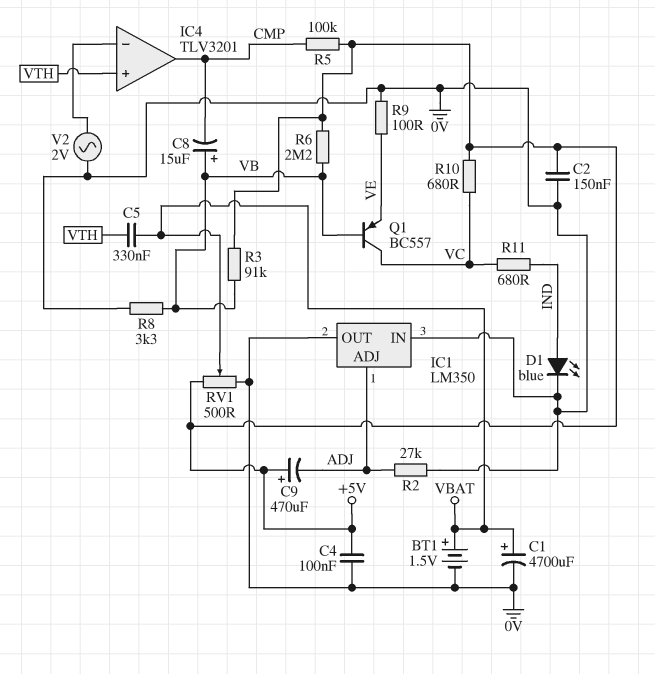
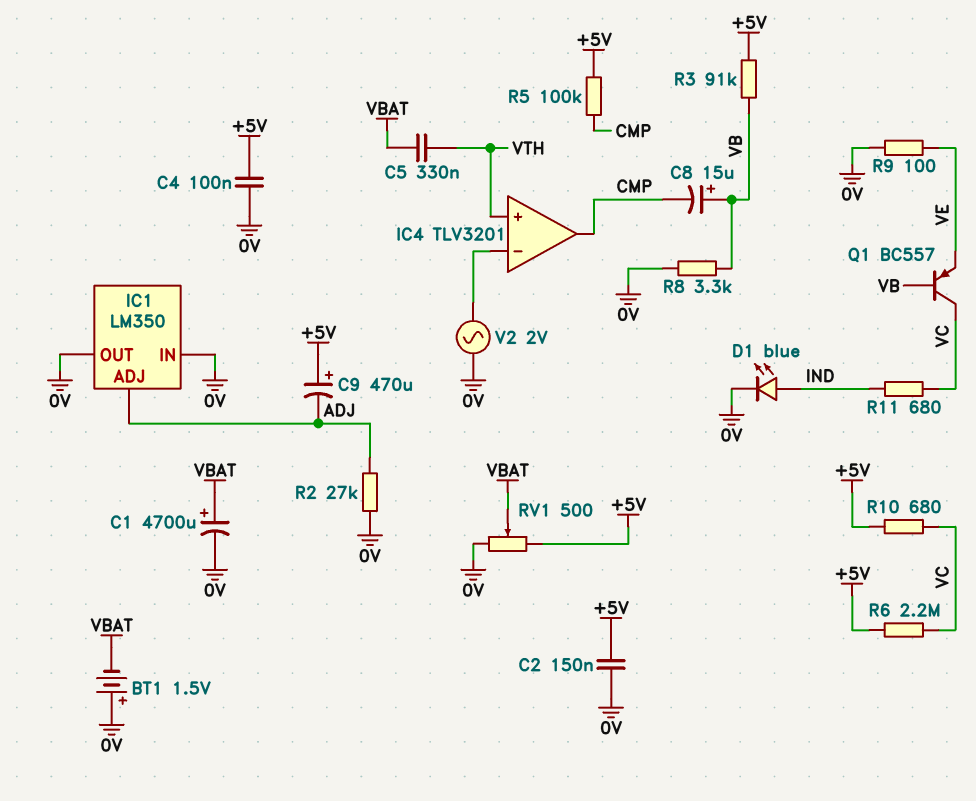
BT1: 1.5V (plus VBAT, minus 0V) -> 1.5V (plus 0V, minus VBAT)
R6: 2.2M (+5V, VB) -> 2.2M (+5V, VC)

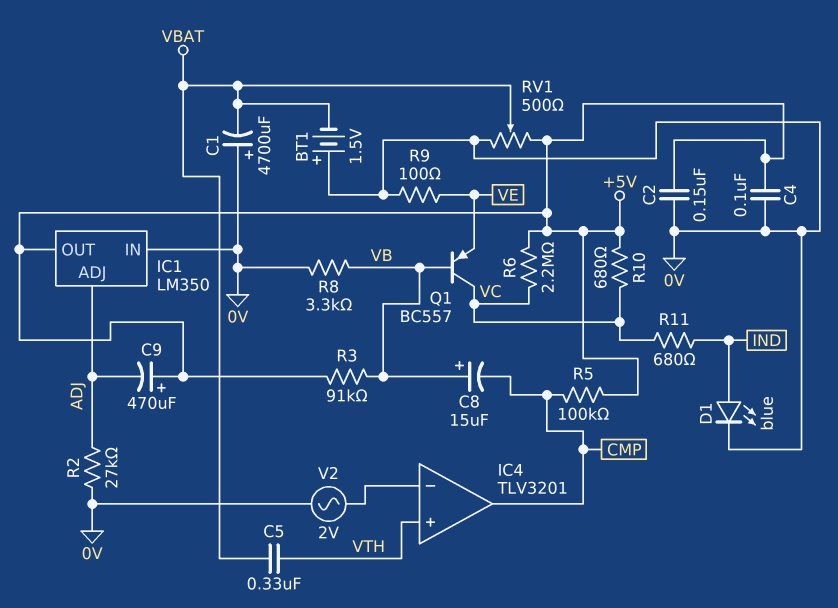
C1: 4700uF (plus VBAT, minus 0V) -> 4700uF (plus 0V, minus VBAT)
IC1 pin OUT: 0V -> +5V

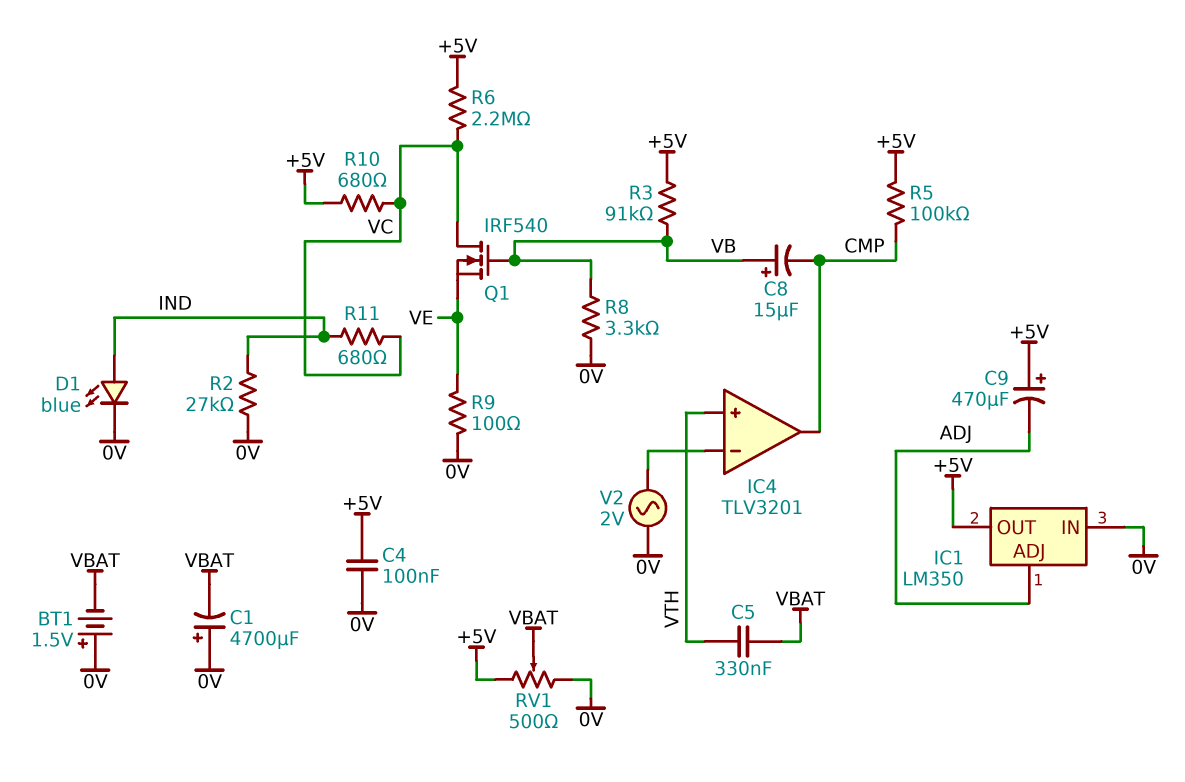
C2: 150nF (+5V, 0V) -> none
Q1: PNP BC557 (B VB, C VC, E VE) -> NMOS IRF540 (G VB, D VC, S VE)
R2: 27k (0V, ADJ) -> 27k (0V, IND)

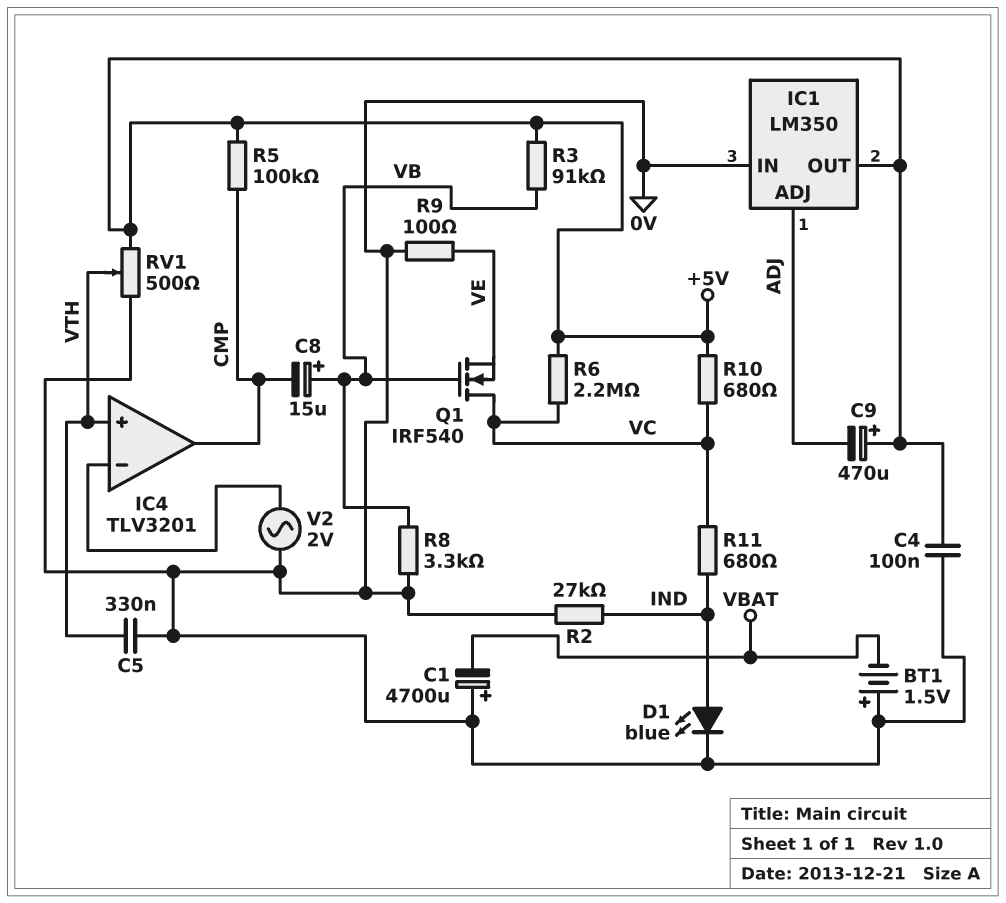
C5: 330nF (VBAT, VTH) -> 330nF (0V, VTH)
RV1: 500 (+5V, 0V, wiper VBAT) -> 500 (+5V, 0V, wiper VTH)

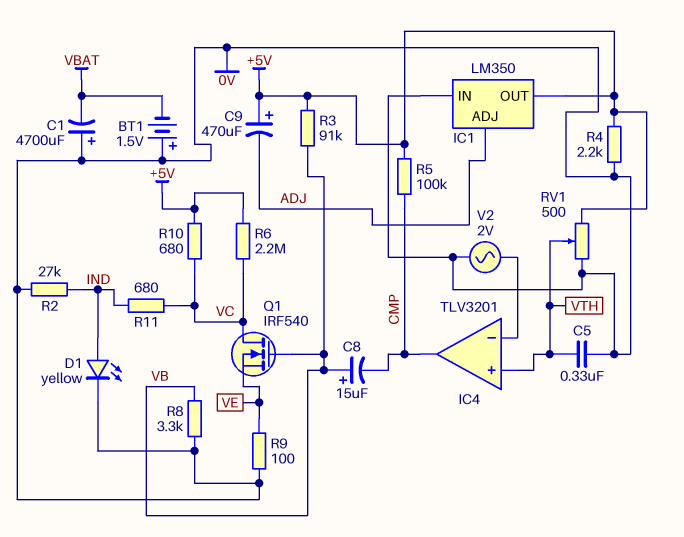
C4: 100nF (+5V, 0V) -> none
D1: LED blue (A IND, K 0V) -> LED yellow (A IND, K 0V)
R4: none -> 2.2k (+5V, 0V)

